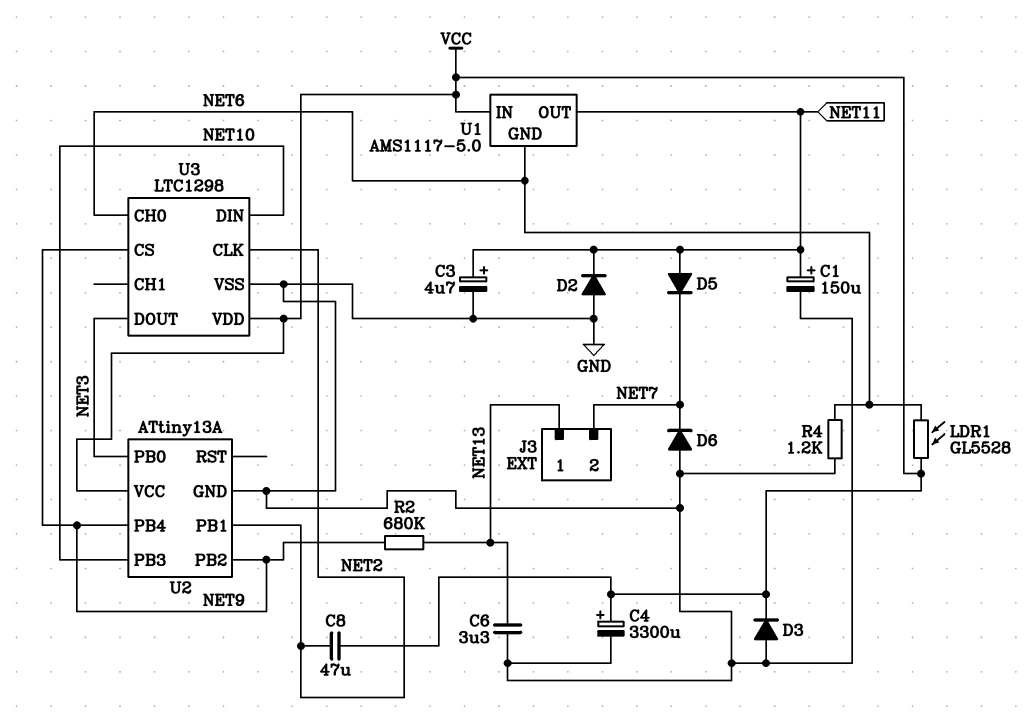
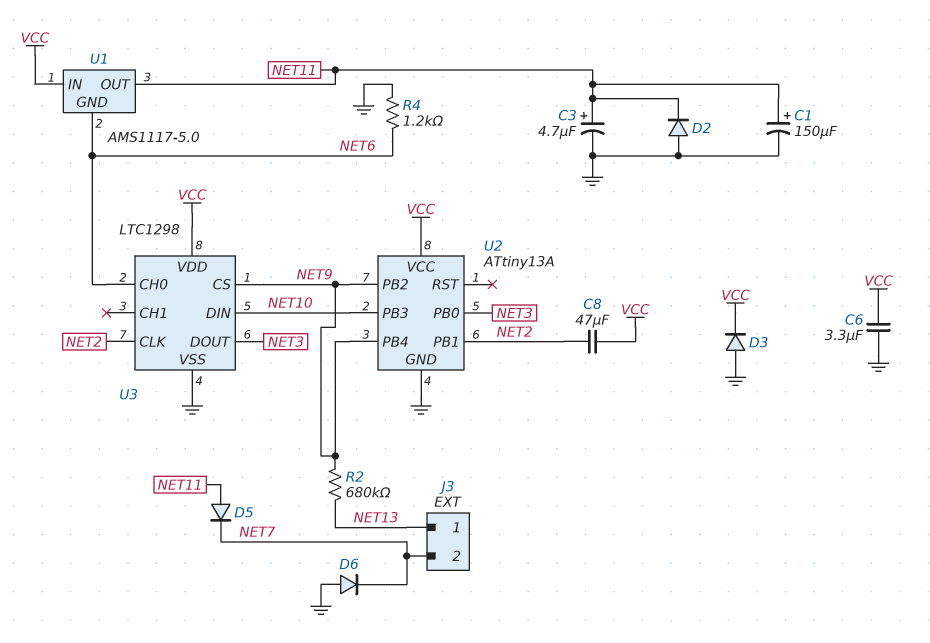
C4: 3300uF (plus VCC, minus GND) -> none
C6: 3.3uF (GND, NET13) -> 3.3uF (GND, VCC)
LDR1: GL5528 (NET6, VCC) -> none

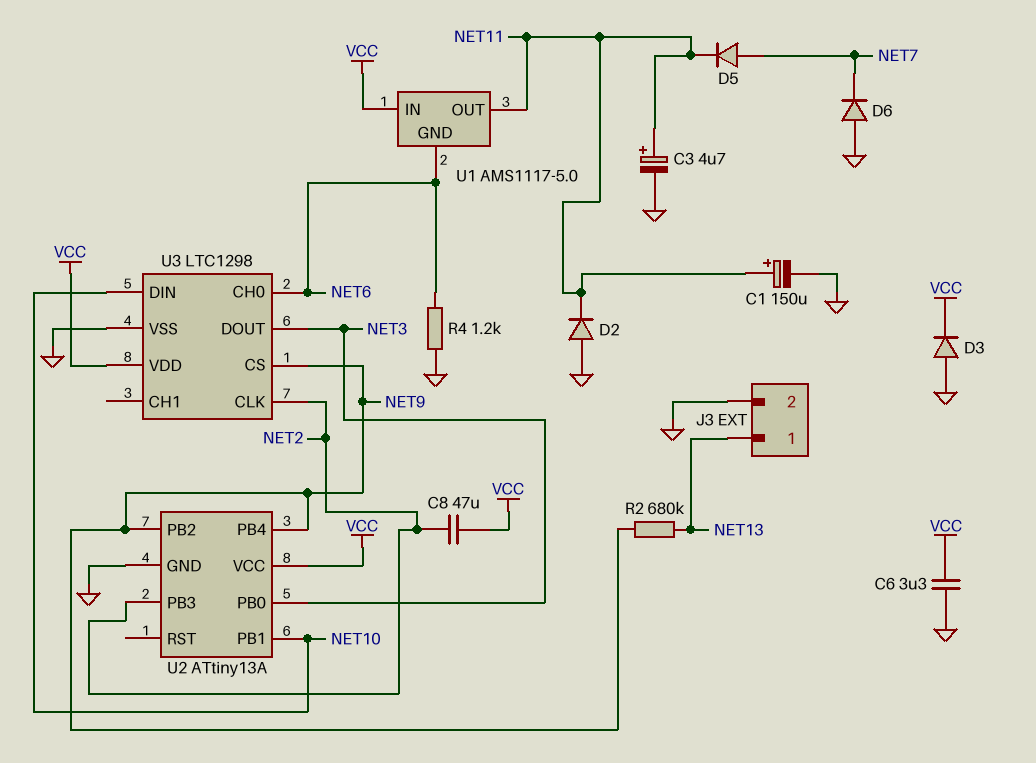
D5: diode (A NET11, K NET7) -> diode (A NET7, K NET11)
J3 pin 2: NET7 -> GND
U2 pin PB1: NET2 -> NET10
U2 pin PB3: NET10 -> NET2

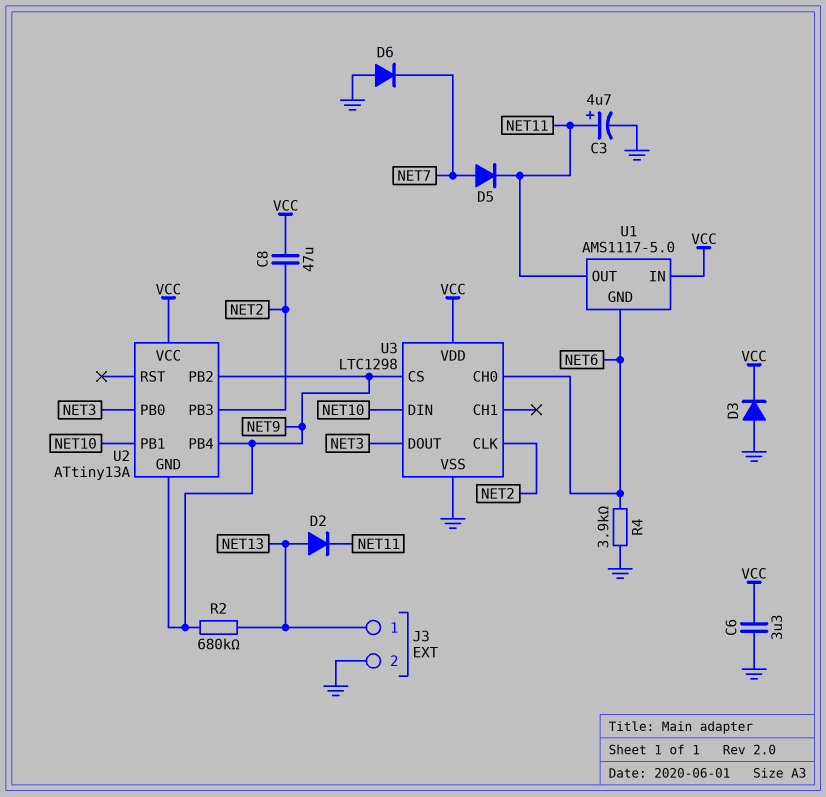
C1: 150uF (plus NET11, minus GND) -> none
D2: diode (A GND, K NET11) -> diode (A NET13, K NET11)
R4: 1.2k (GND, NET6) -> 3.9k (GND, NET6)
U2 pin GND: GND -> NET9

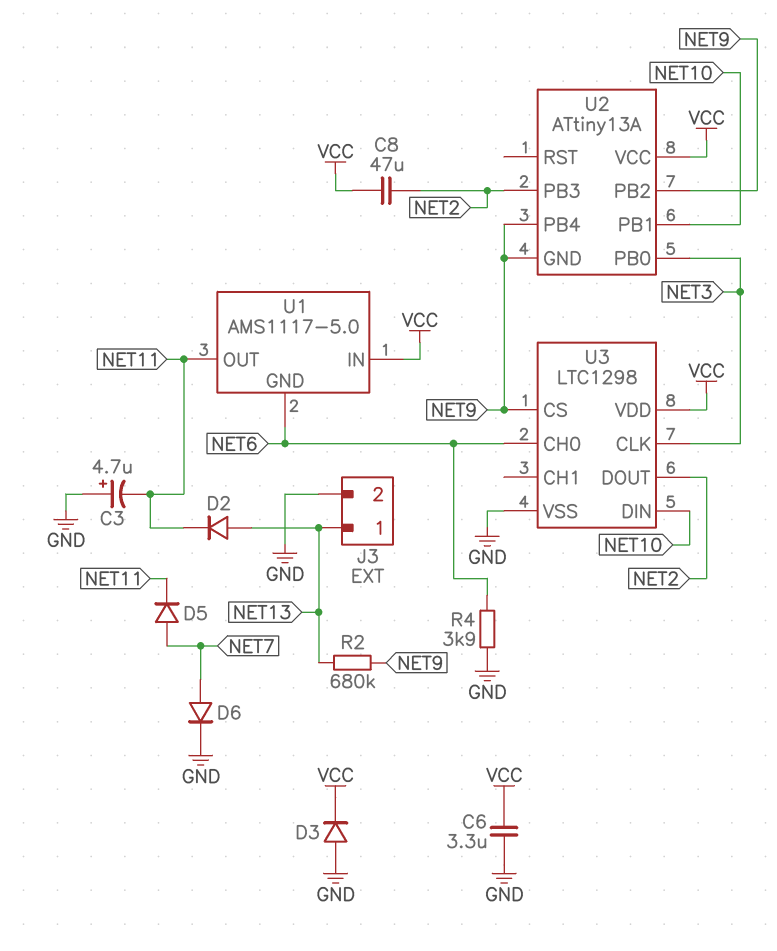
C3: 4.7uF (plus NET11, minus GND) -> 4.7uF (plus GND, minus NET11)
D6: diode (A GND, K NET7) -> diode (A NET7, K GND)
U3 pin CLK: NET2 -> NET3
U3 pin DOUT: NET3 -> NET2

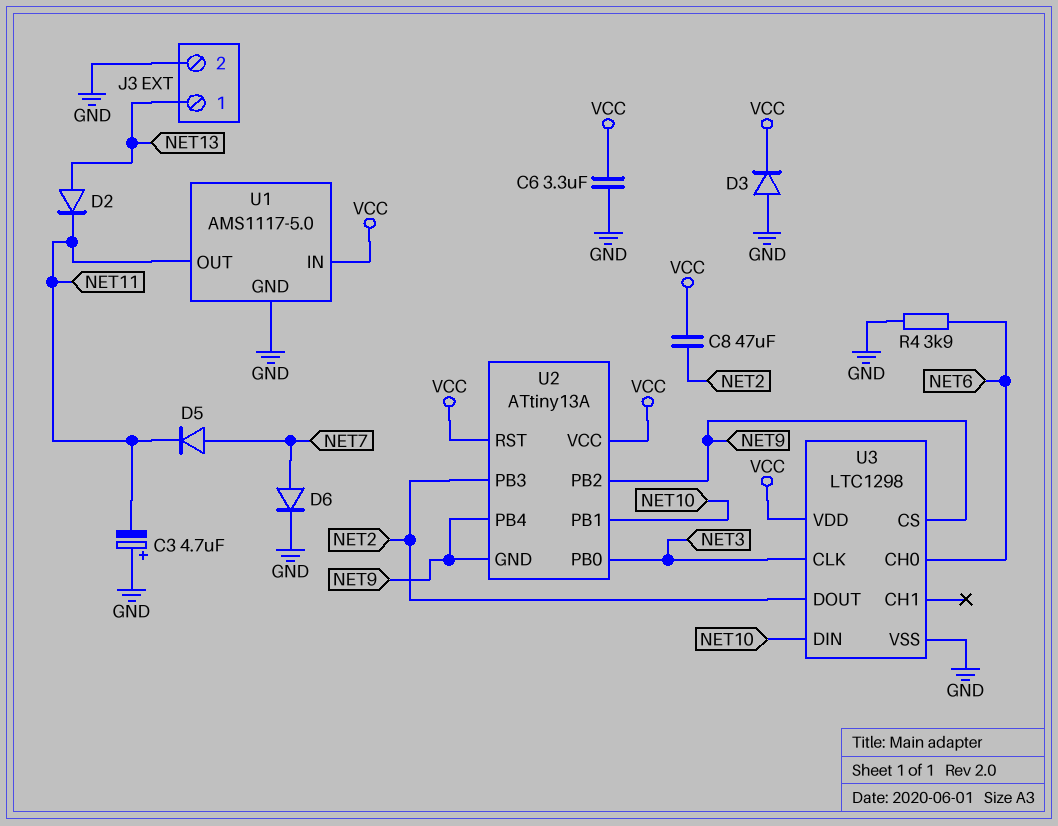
R2: 680k (NET9, NET13) -> none
U1 pin GND: NET6 -> GND
U2 pin RST: none -> VCC

